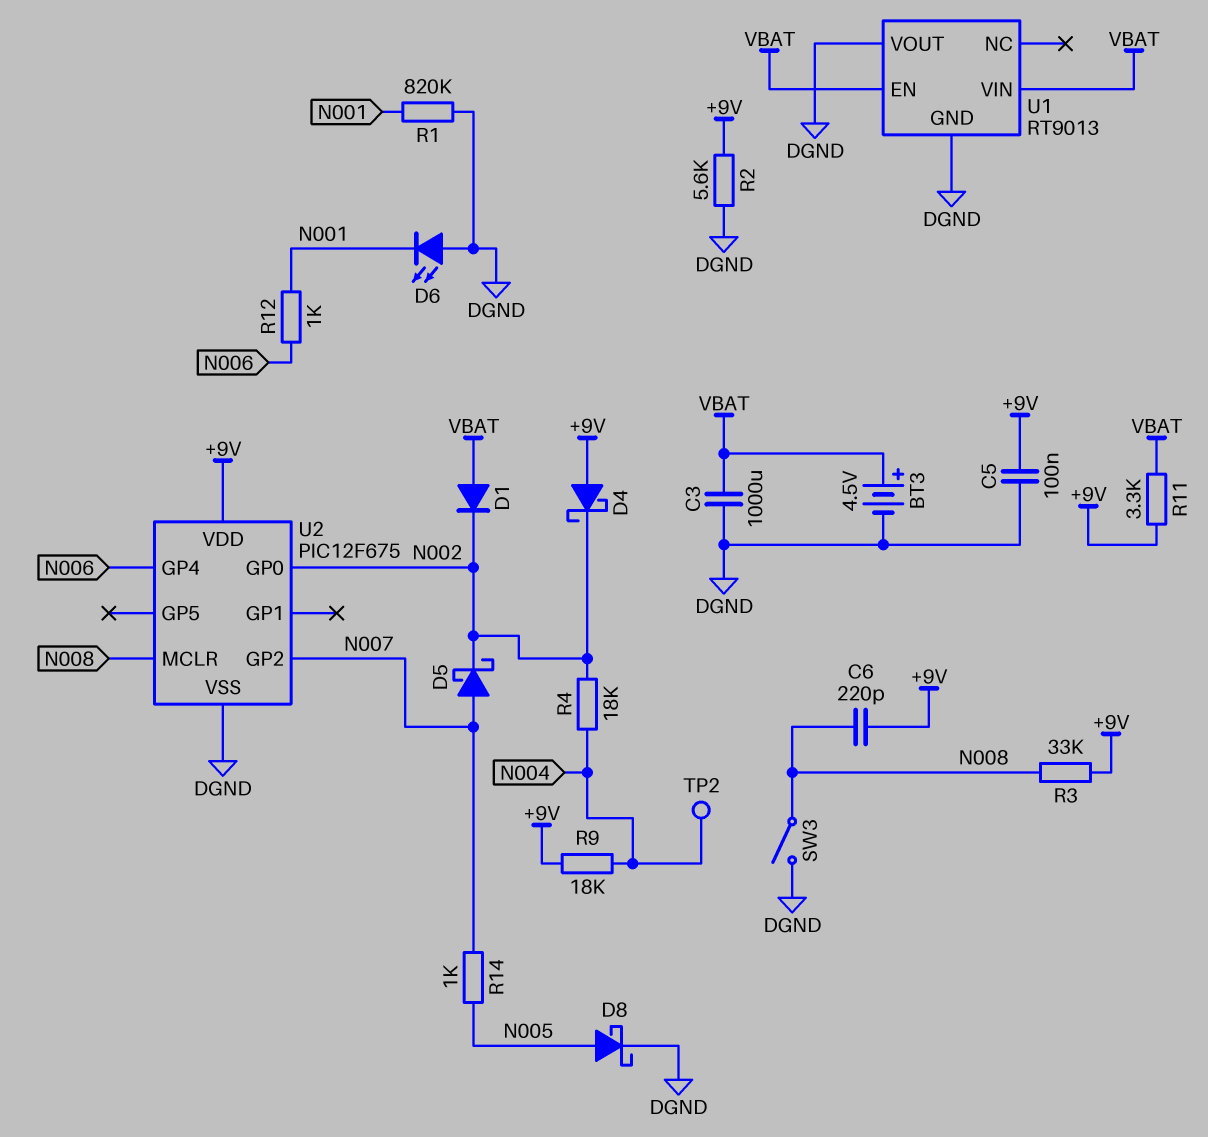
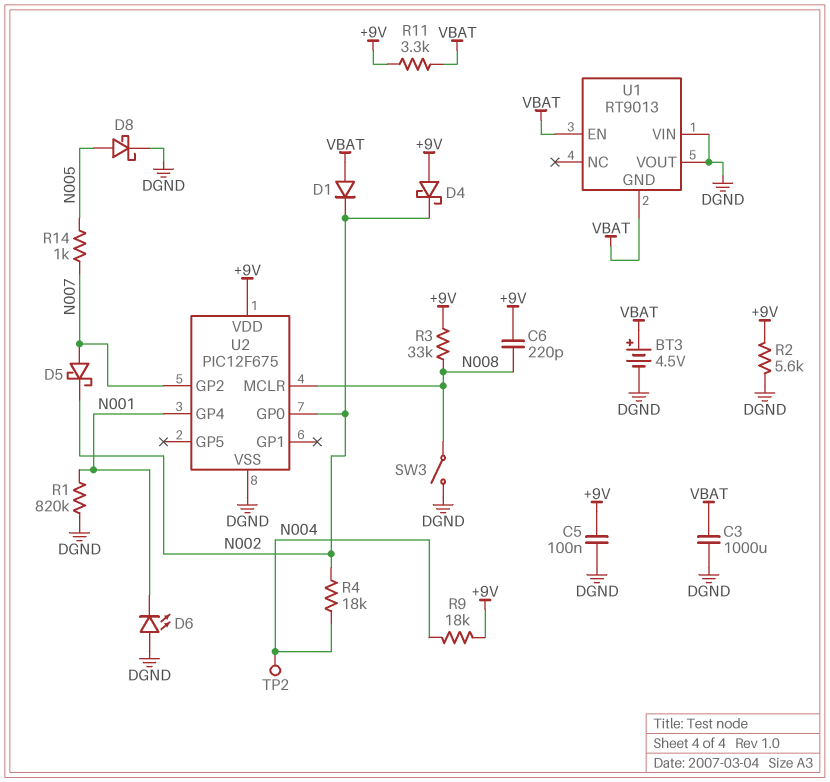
R12: 1k (N001, N006) -> none
U1 pin GND: DGND -> VBAT
U1 pin VIN: VBAT -> DGND
U2 pin GP4: N006 -> N001

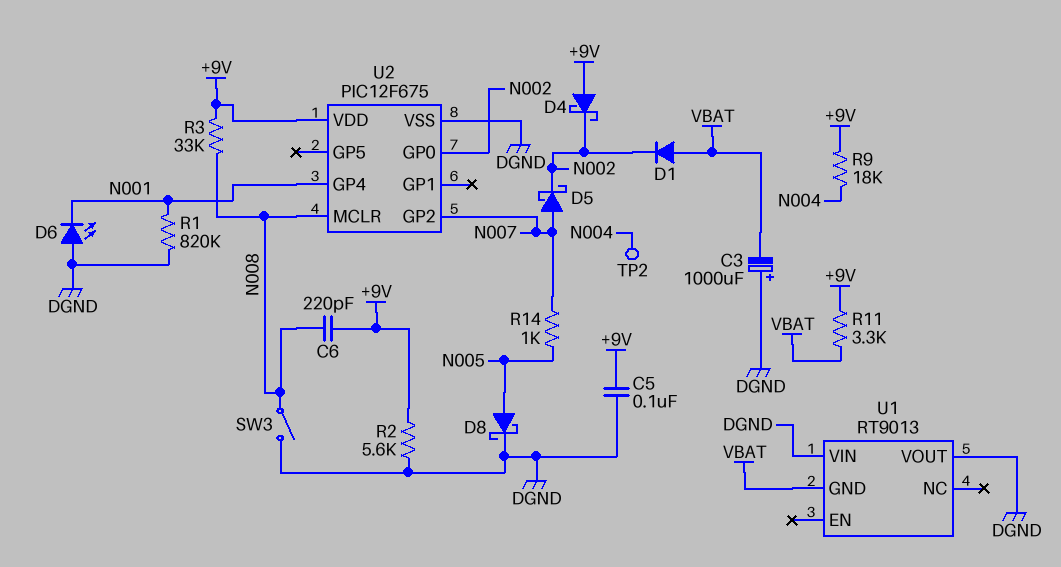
BT3: 4.5V (plus VBAT, minus DGND) -> none
C3: 1000uF (DGND, VBAT) -> 1000uF (plus DGND, minus VBAT)
R4: 18k (N002, N004) -> none
U1 pin EN: VBAT -> none

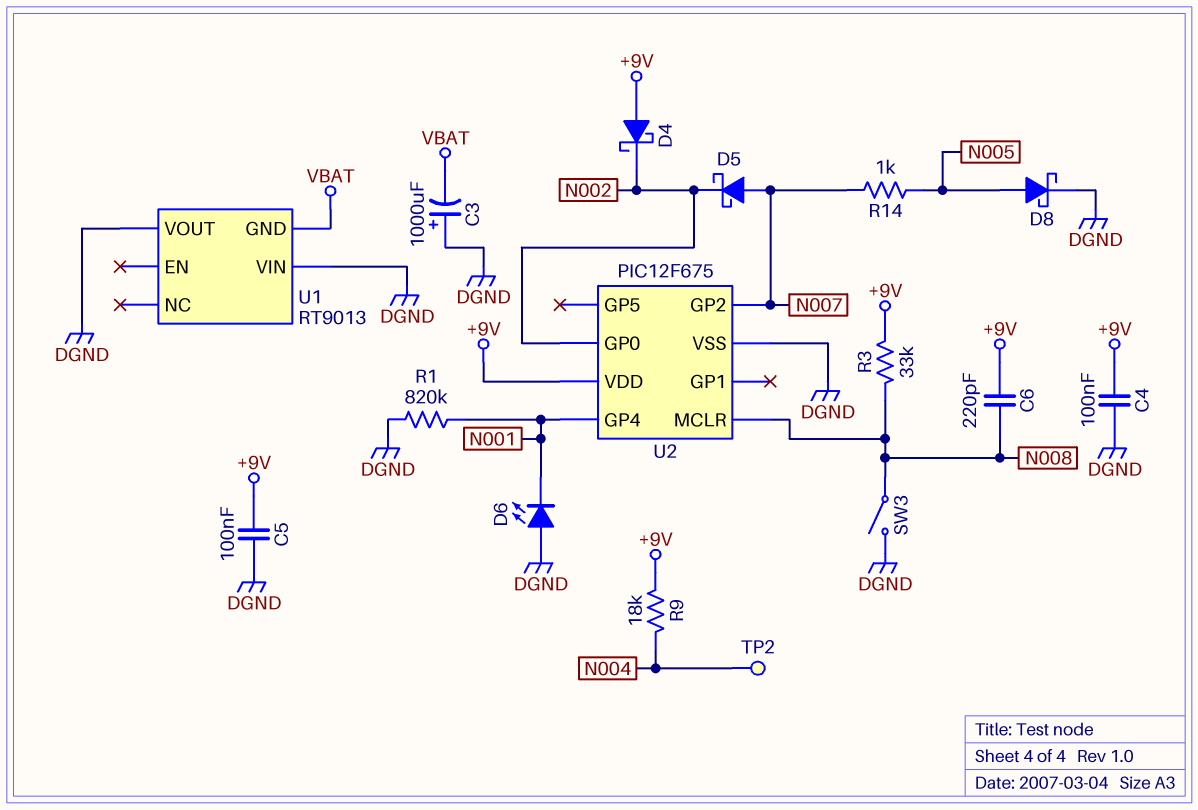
C4: none -> 100nF (+9V, DGND)
D1: diode (A VBAT, K N002) -> none
R2: 5.6k (+9V, DGND) -> none
R11: 3.3k (+9V, VBAT) -> none

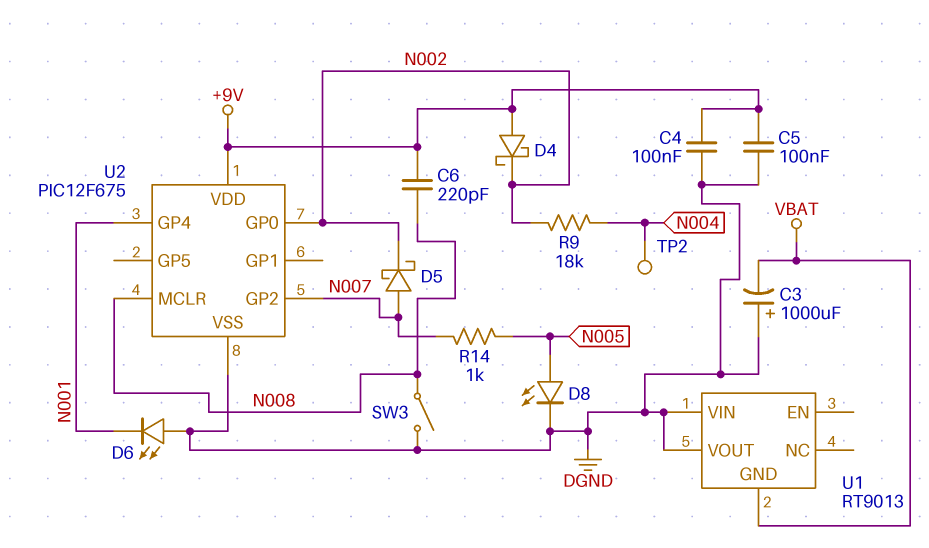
D8: schottky (A N005, K DGND) -> LED (A N005, K DGND)
R1: 820k (DGND, N001) -> none
R3: 33k (+9V, N008) -> none
R9: 18k (+9V, N004) -> 18k (N002, N004)

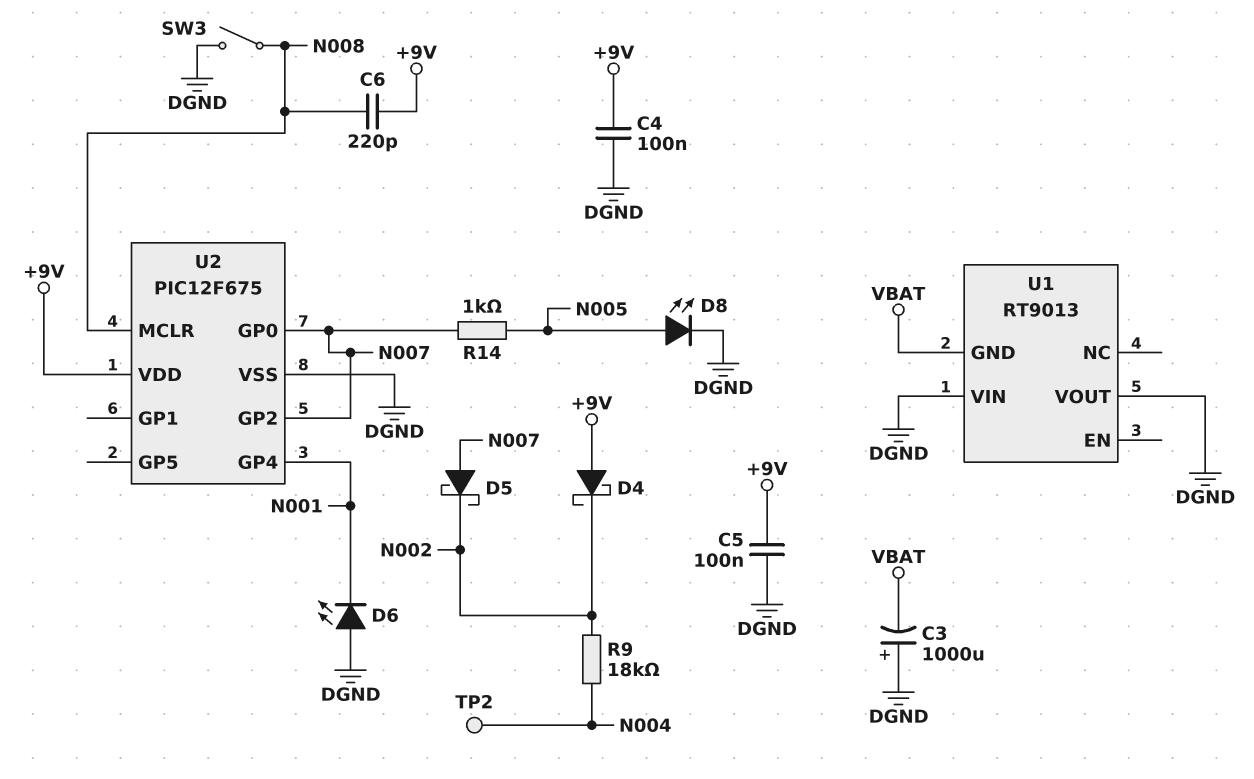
U2 pin GP0: N002 -> N007

